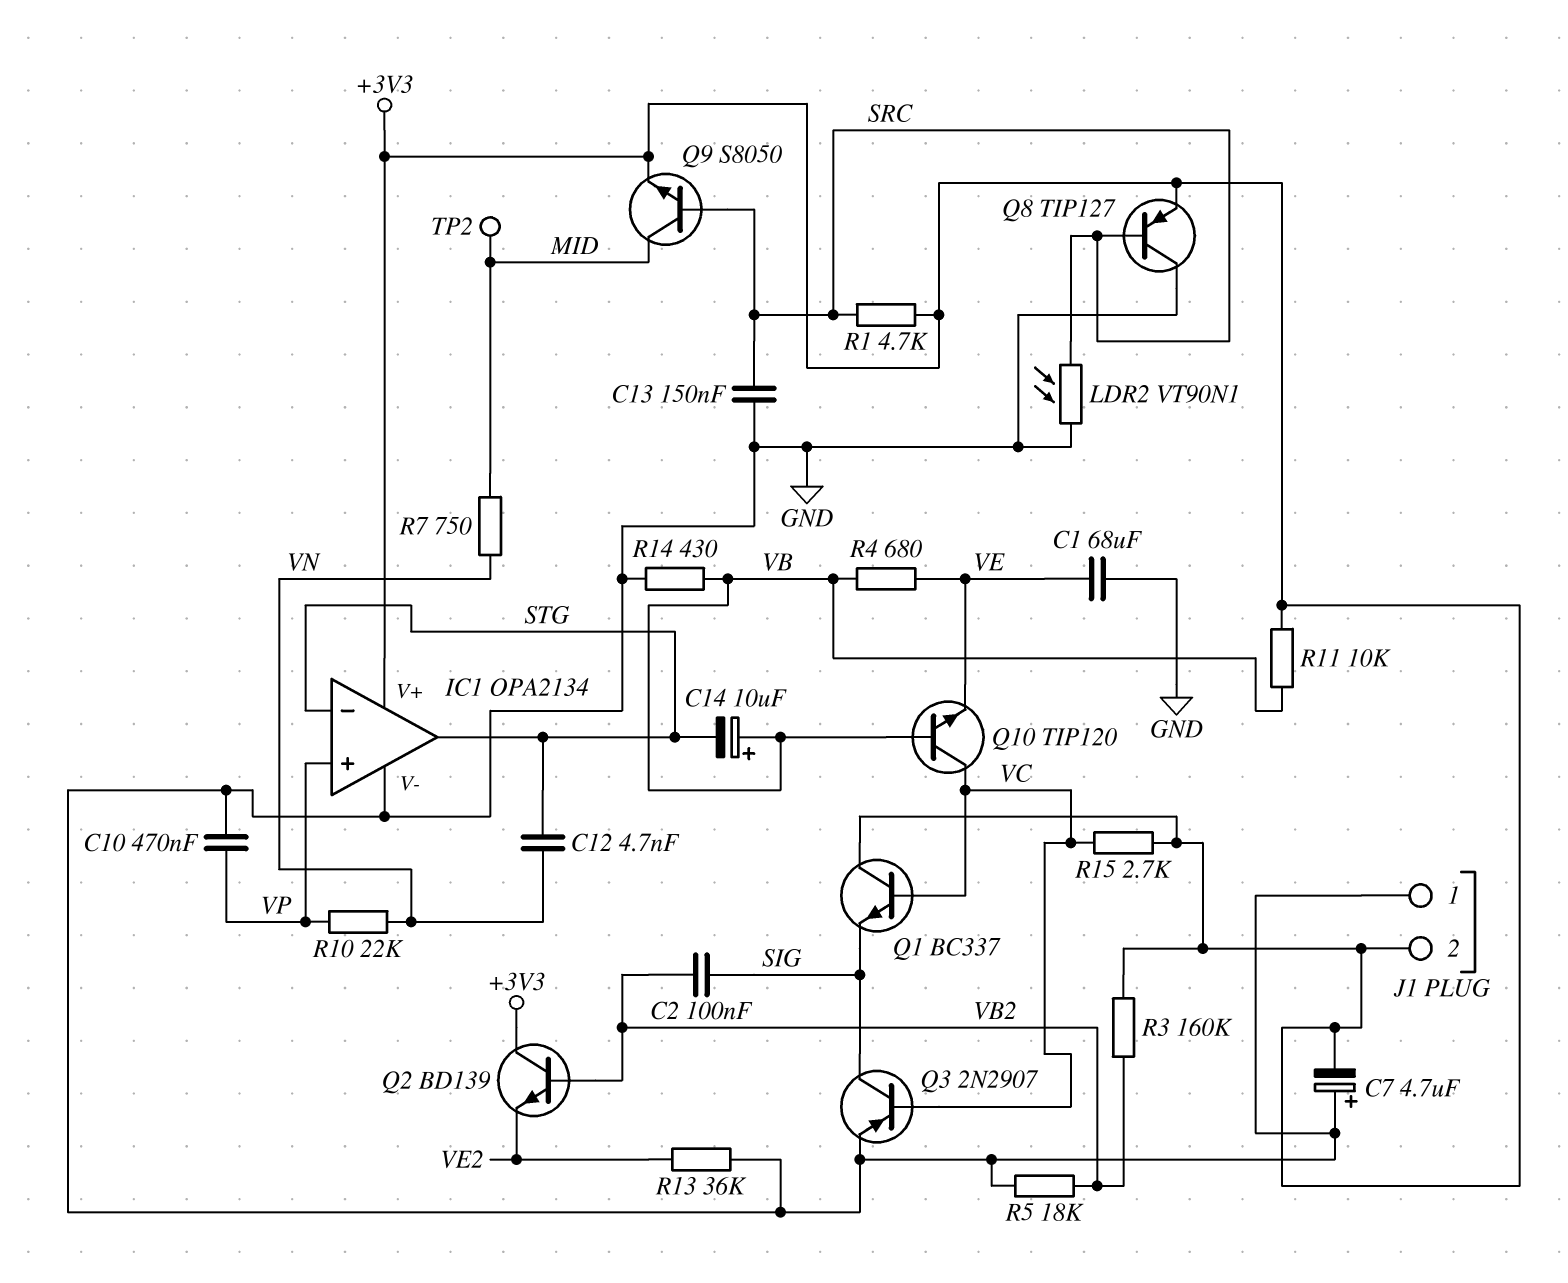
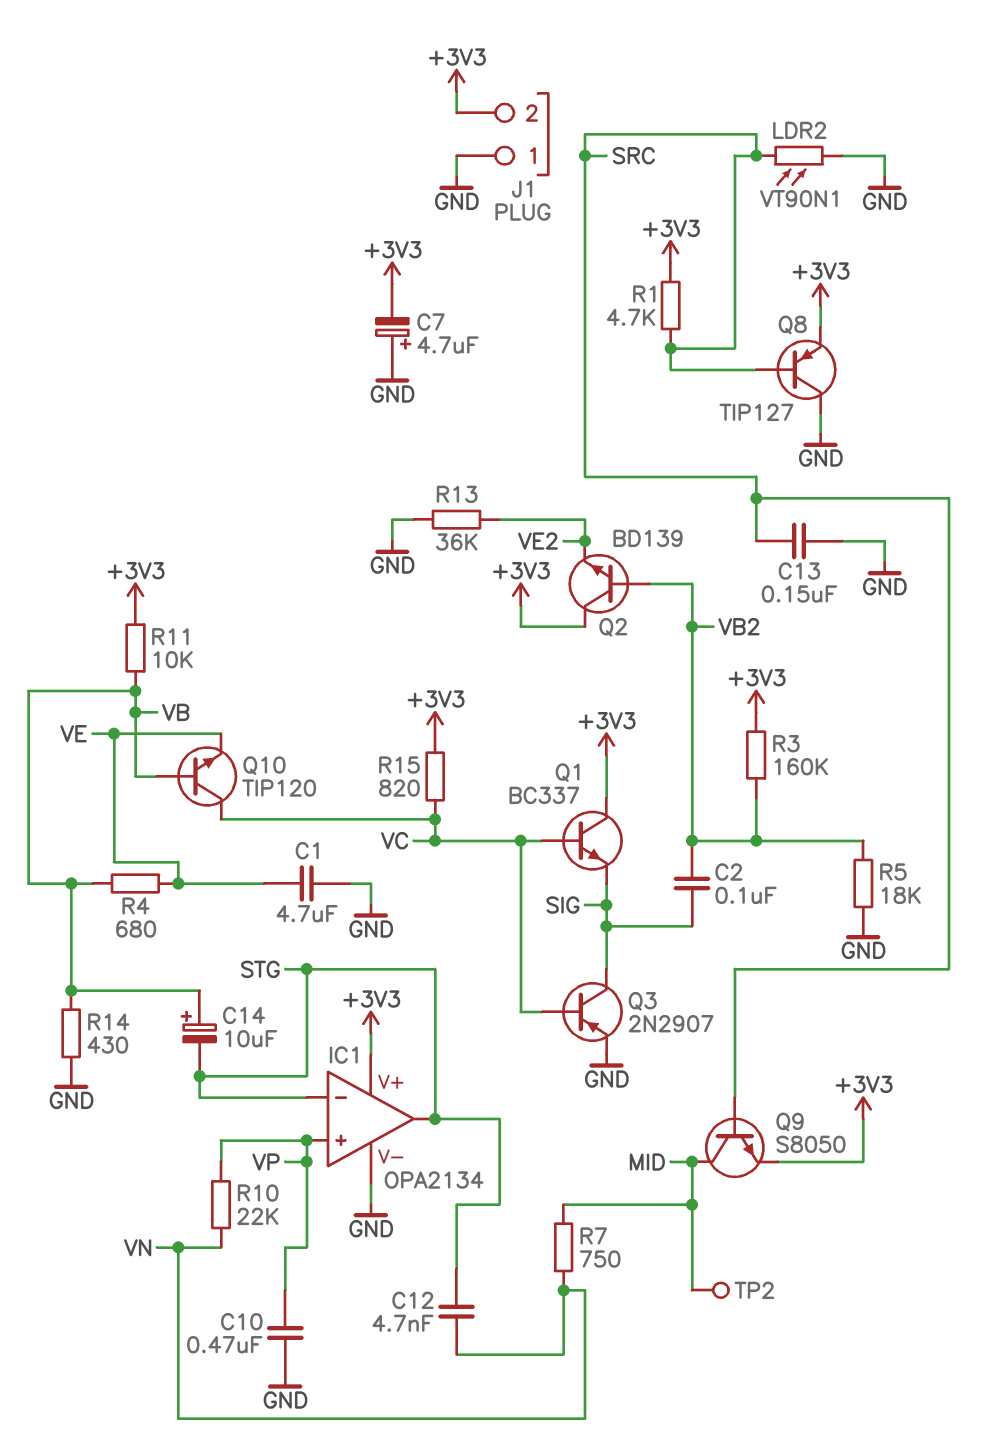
C1: 68uF (GND, VE) -> 4.7uF (GND, VE)
R15: 2.7k (+3V3, VC) -> 820 (+3V3, VC)

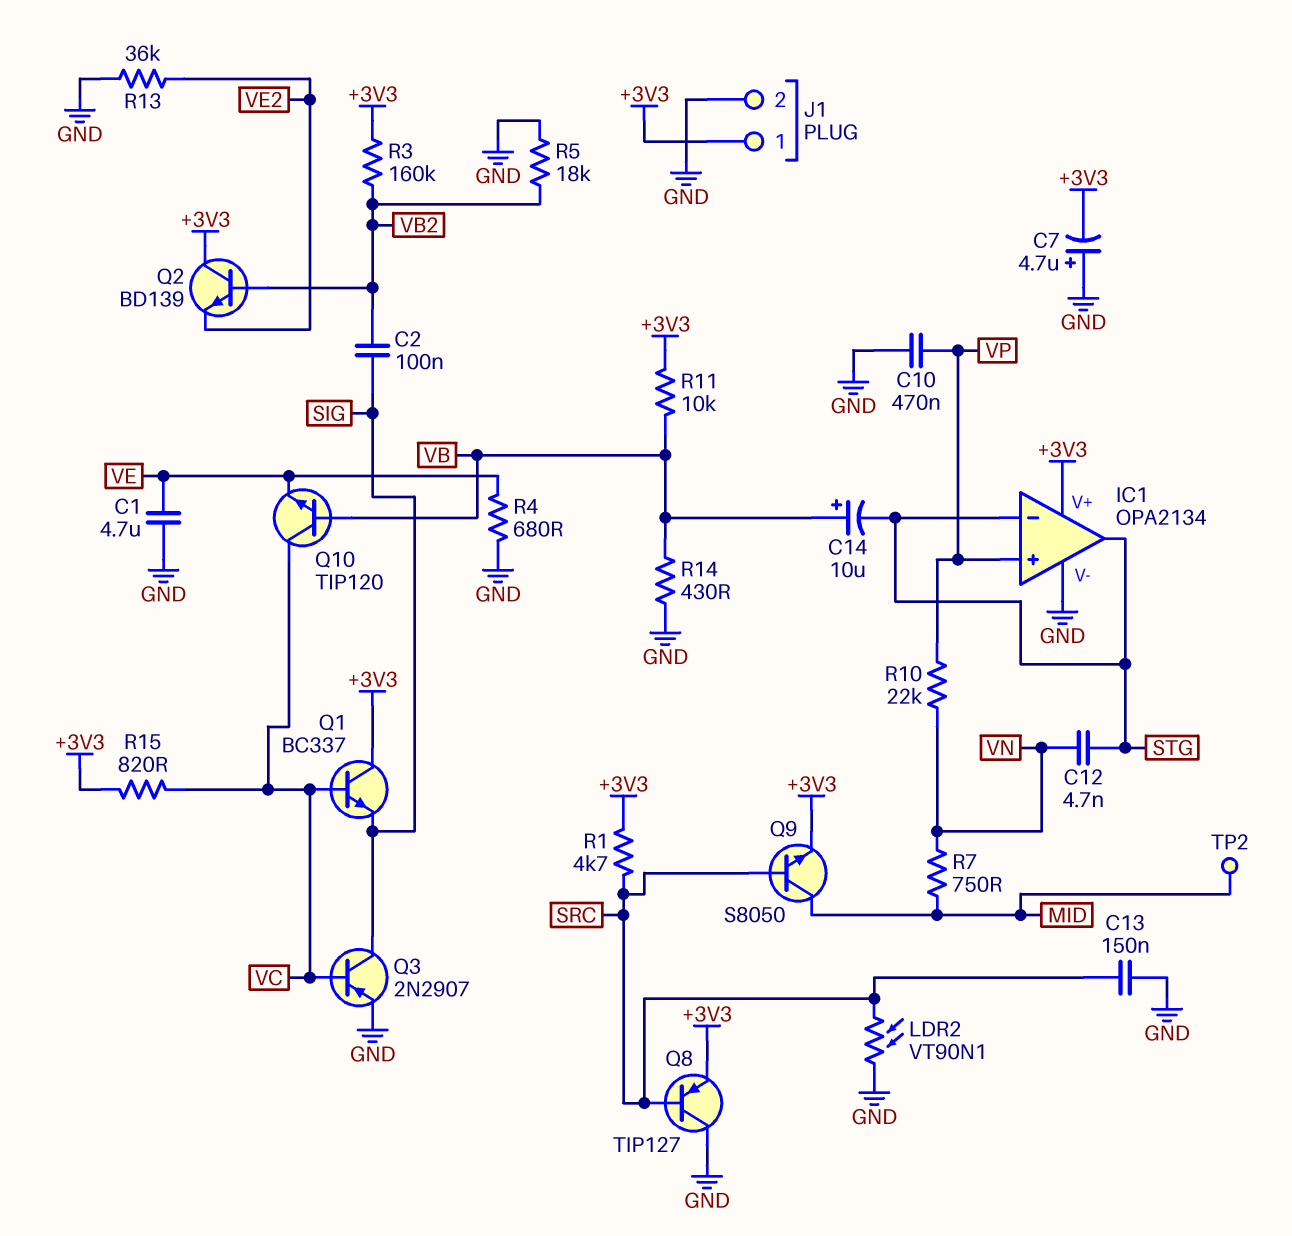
J1 pin 1: GND -> +3V3
J1 pin 2: +3V3 -> GND
R4: 680 (VB, VE) -> 680 (GND, VE)

